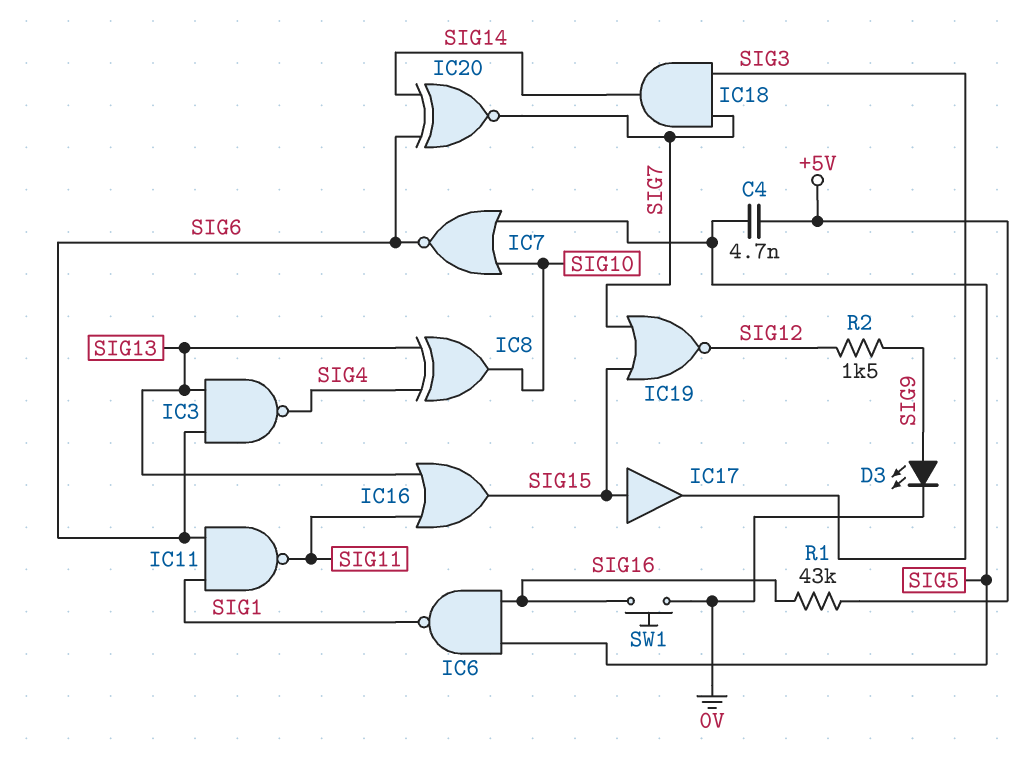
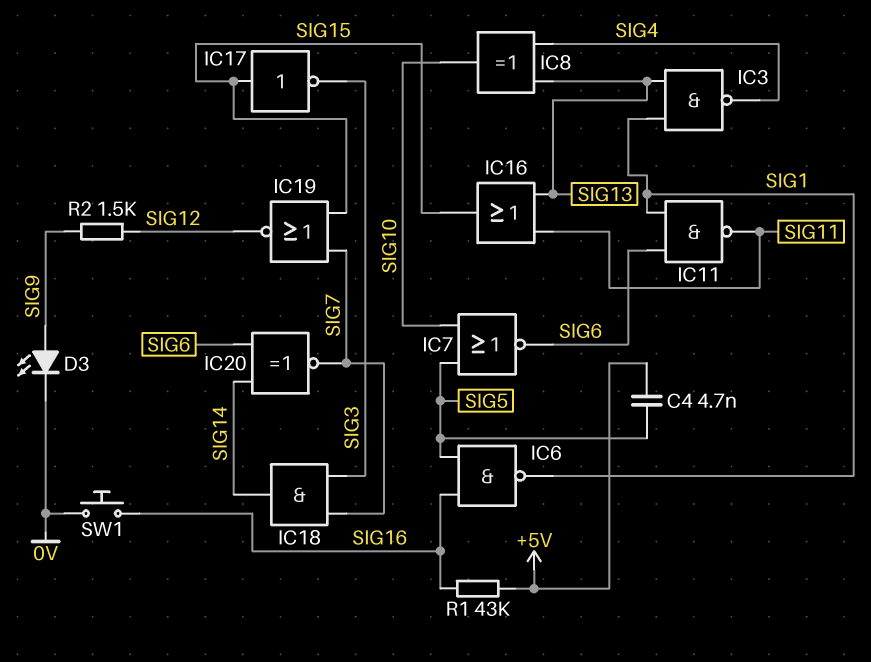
IC3: NAND (in SIG6, in SIG13, out SIG4) -> NAND (in SIG1, in SIG13, out SIG4)
IC17: buffer (in SIG15, out SIG3) -> NOT (in SIG15, out SIG3)

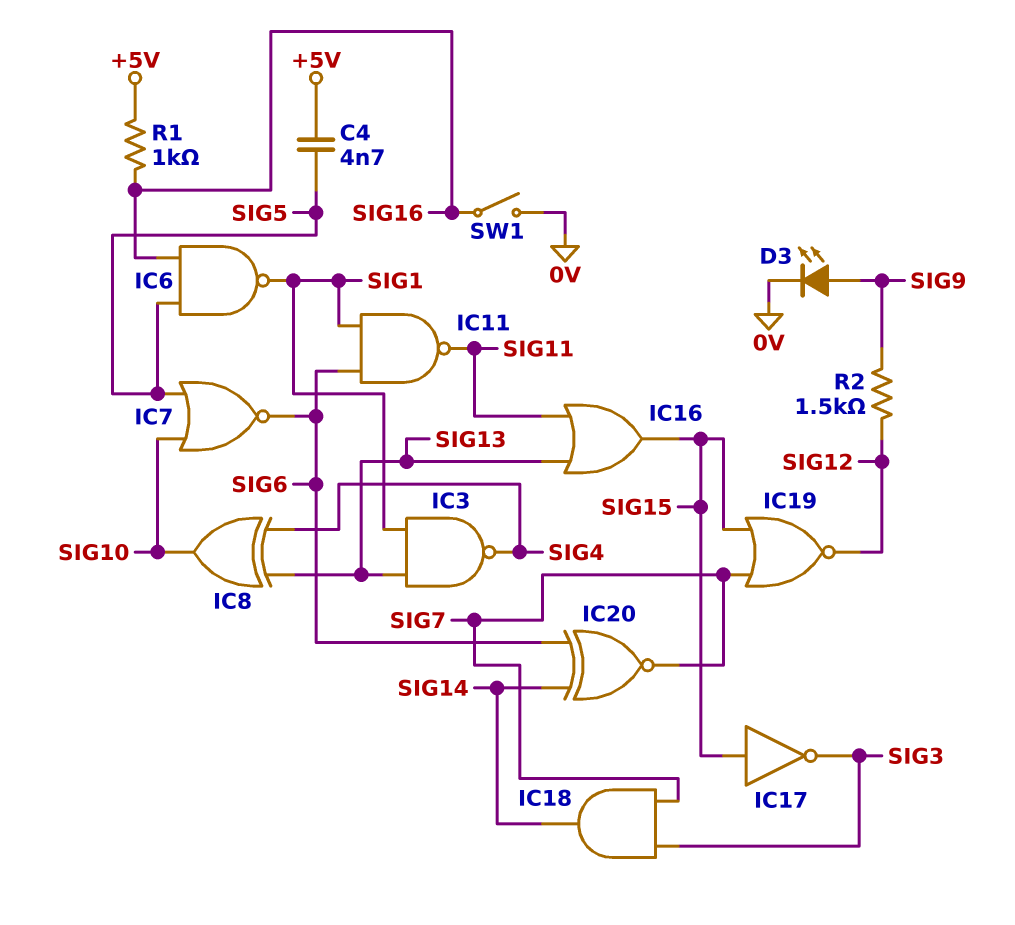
R1: 43k (+5V, SIG16) -> 1k (+5V, SIG16)
SW1: button (0V, SIG16) -> switch (0V, SIG16)

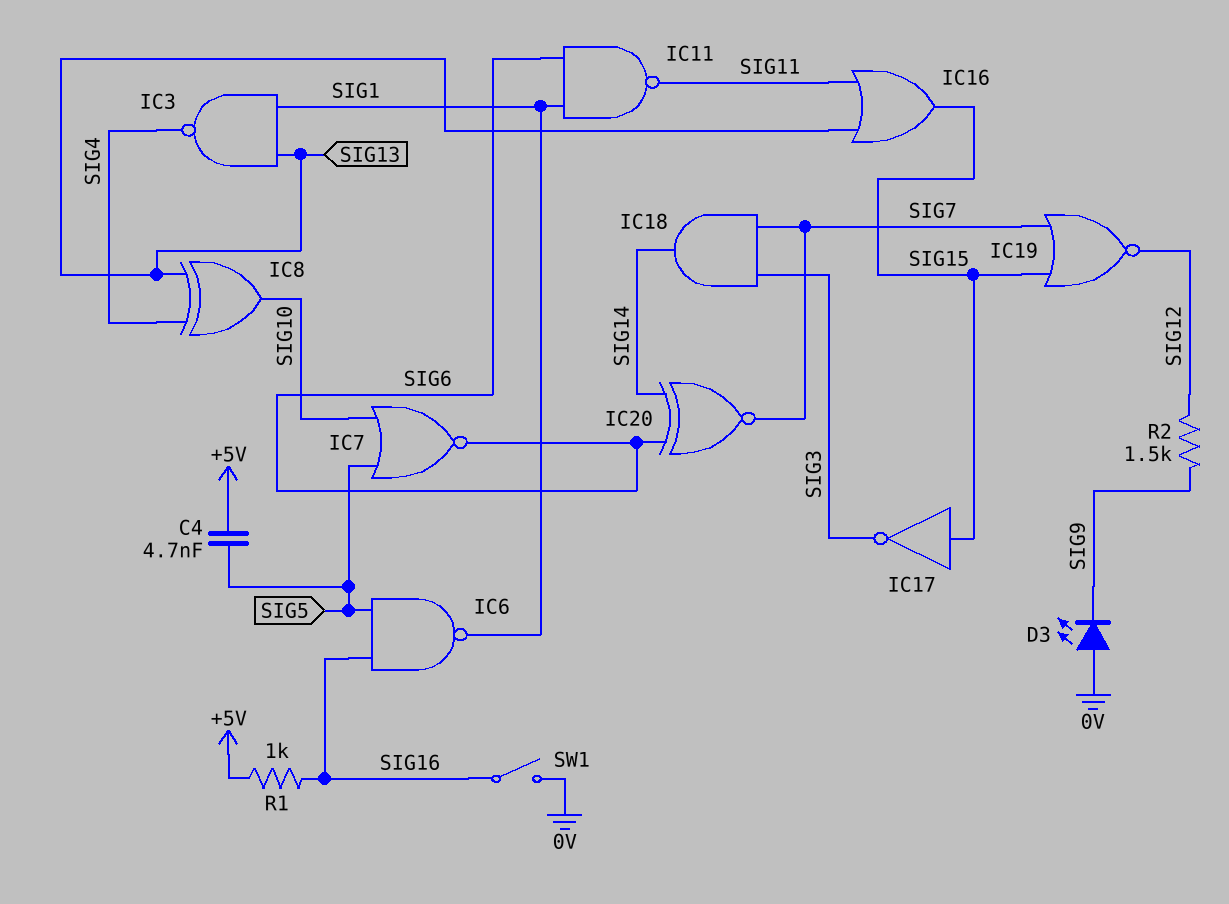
D3: LED (A SIG9, K 0V) -> LED (A 0V, K SIG9)

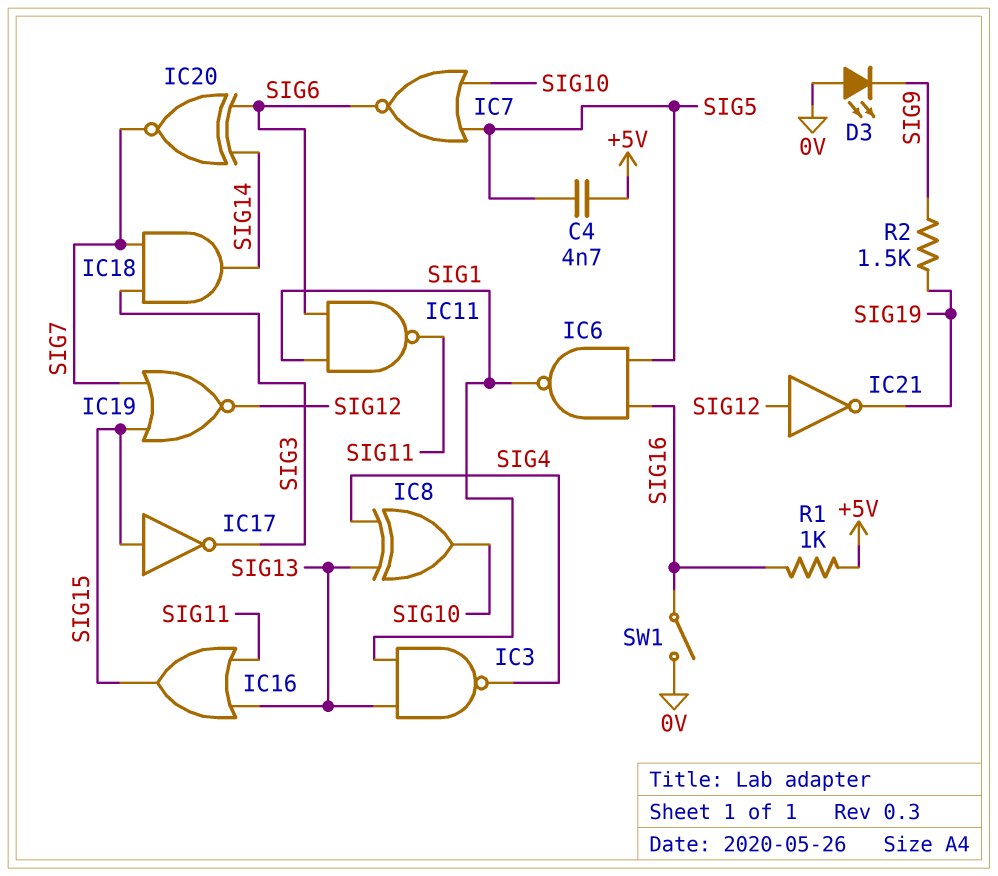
IC21: none -> NOT (in SIG12, out SIG19)
R2: 1.5k (SIG9, SIG12) -> 1.5k (SIG9, SIG19)

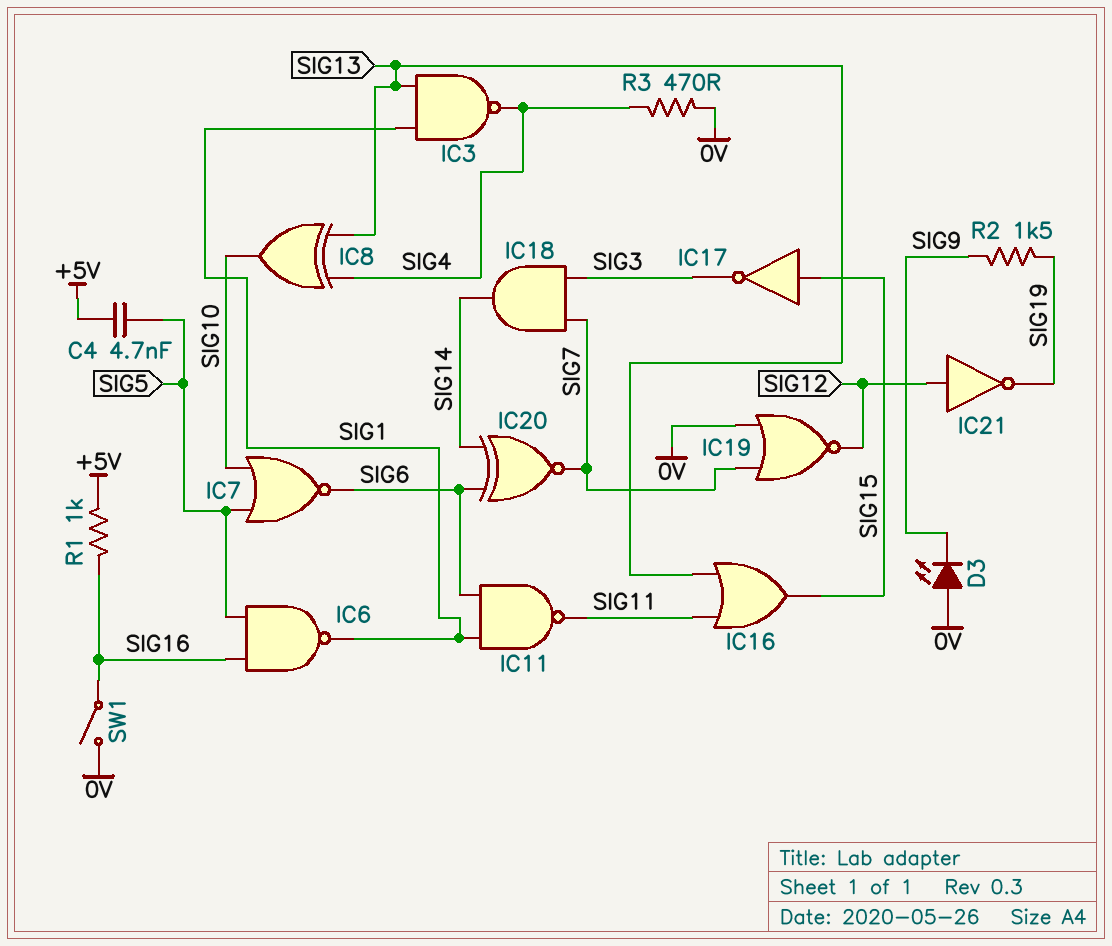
IC19: NOR (in SIG7, in SIG15, out SIG12) -> NOR (in 0V, in SIG7, out SIG12)
R3: none -> 470 (0V, SIG4)

